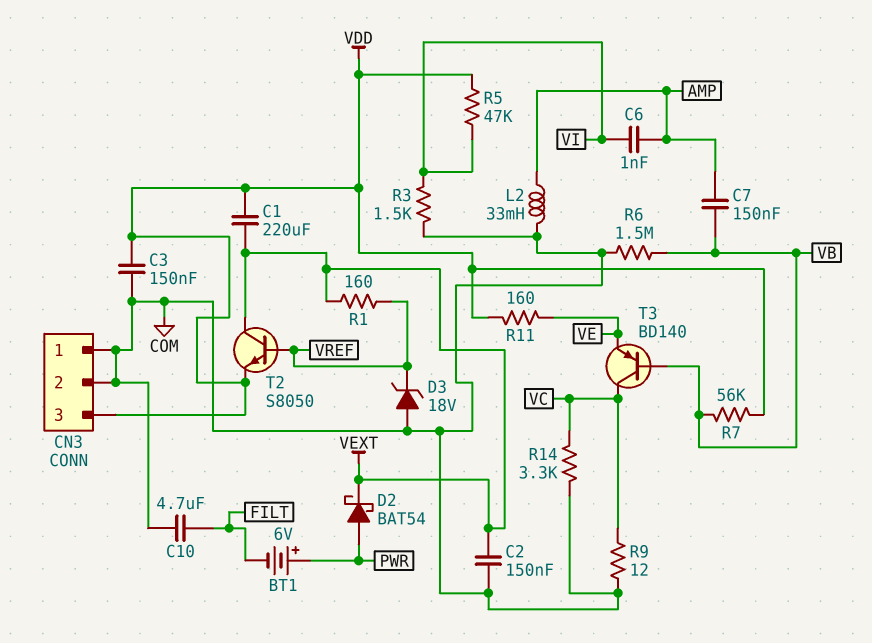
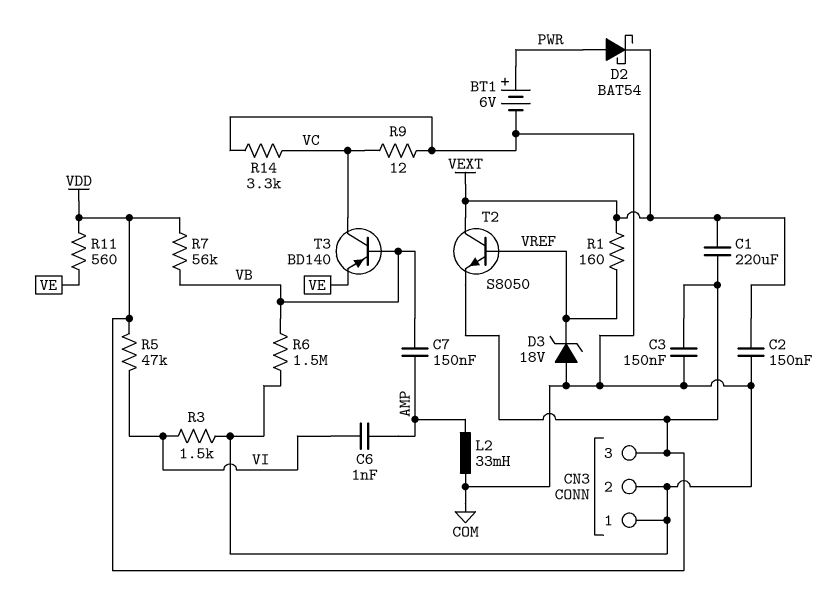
BT1: 6V (plus PWR, minus FILT) -> 6V (plus PWR, minus COM)
C10: 4.7uF (COM, FILT) -> none
R11: 160 (VDD, VE) -> 560 (VDD, VE)

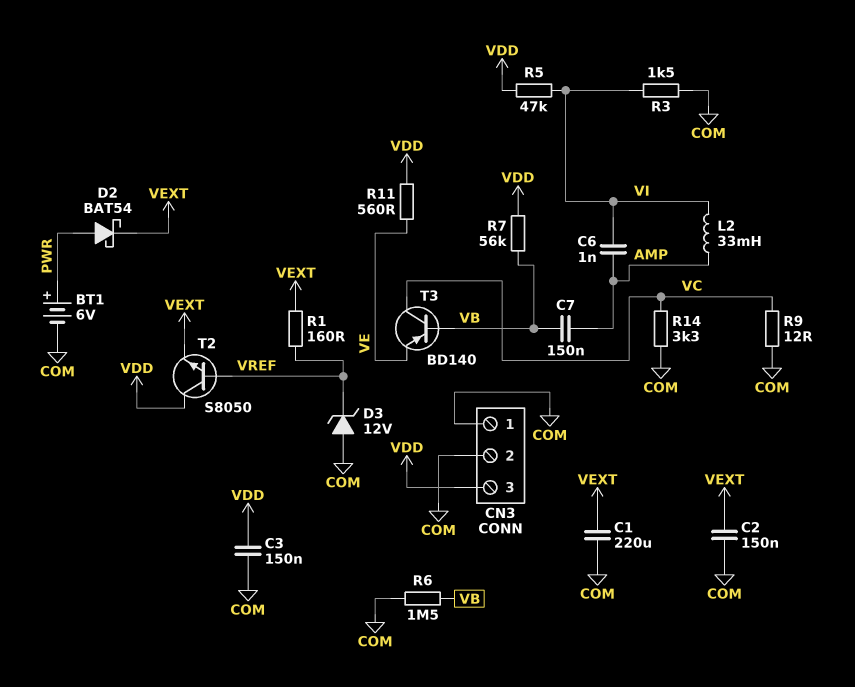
C1: 220uF (VDD, VEXT) -> 220uF (COM, VEXT)
D3: zener 18V (A COM, K VREF) -> zener 12V (A COM, K VREF)
L2: 33mH (AMP, COM) -> 33mH (AMP, VI)
T2: NPN S8050 (B VREF, C VEXT, E VDD) -> NPN S8050 (B VREF, C VDD, E VEXT)

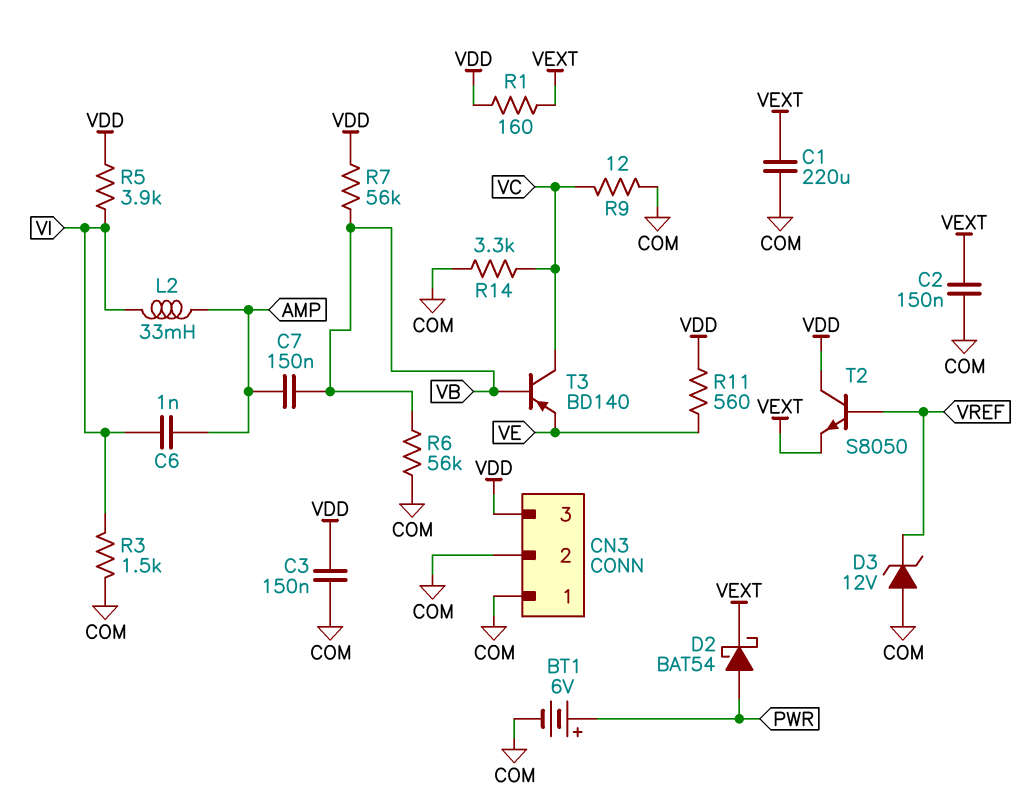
R1: 160 (VEXT, VREF) -> 160 (VDD, VEXT)
R5: 47k (VDD, VI) -> 3.9k (VDD, VI)
R6: 1.5M (COM, VB) -> 56k (COM, VB)

